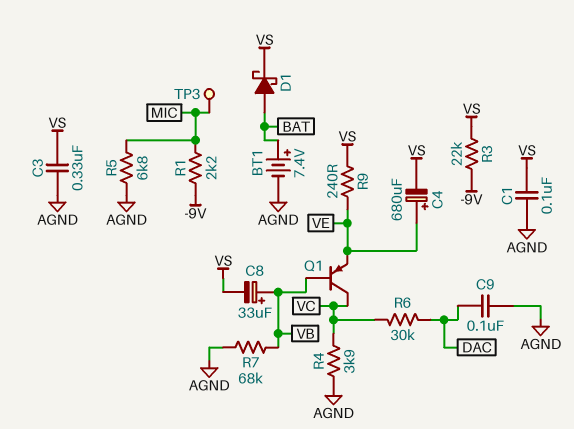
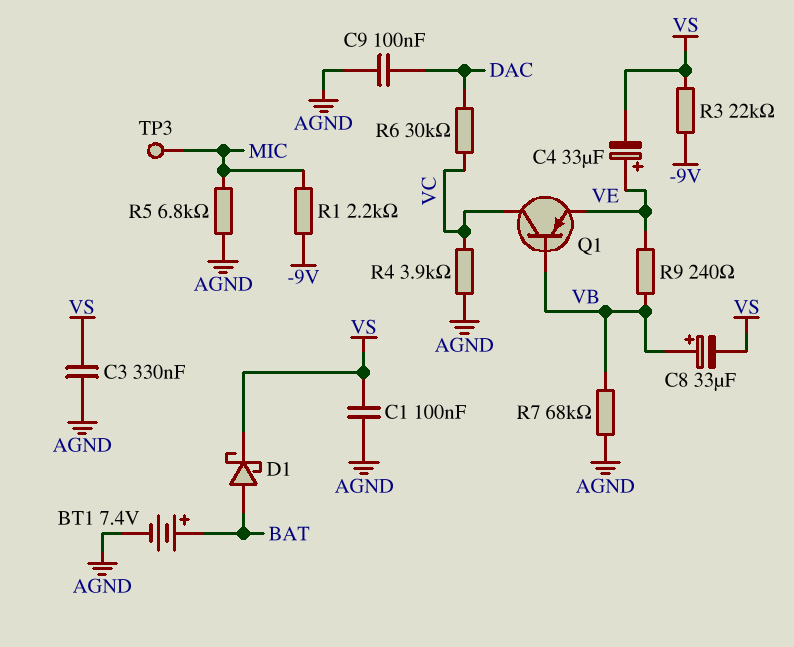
C4: 680uF (plus VE, minus VS) -> 33uF (plus VE, minus VS)
R9: 240 (VE, VS) -> 240 (VB, VE)

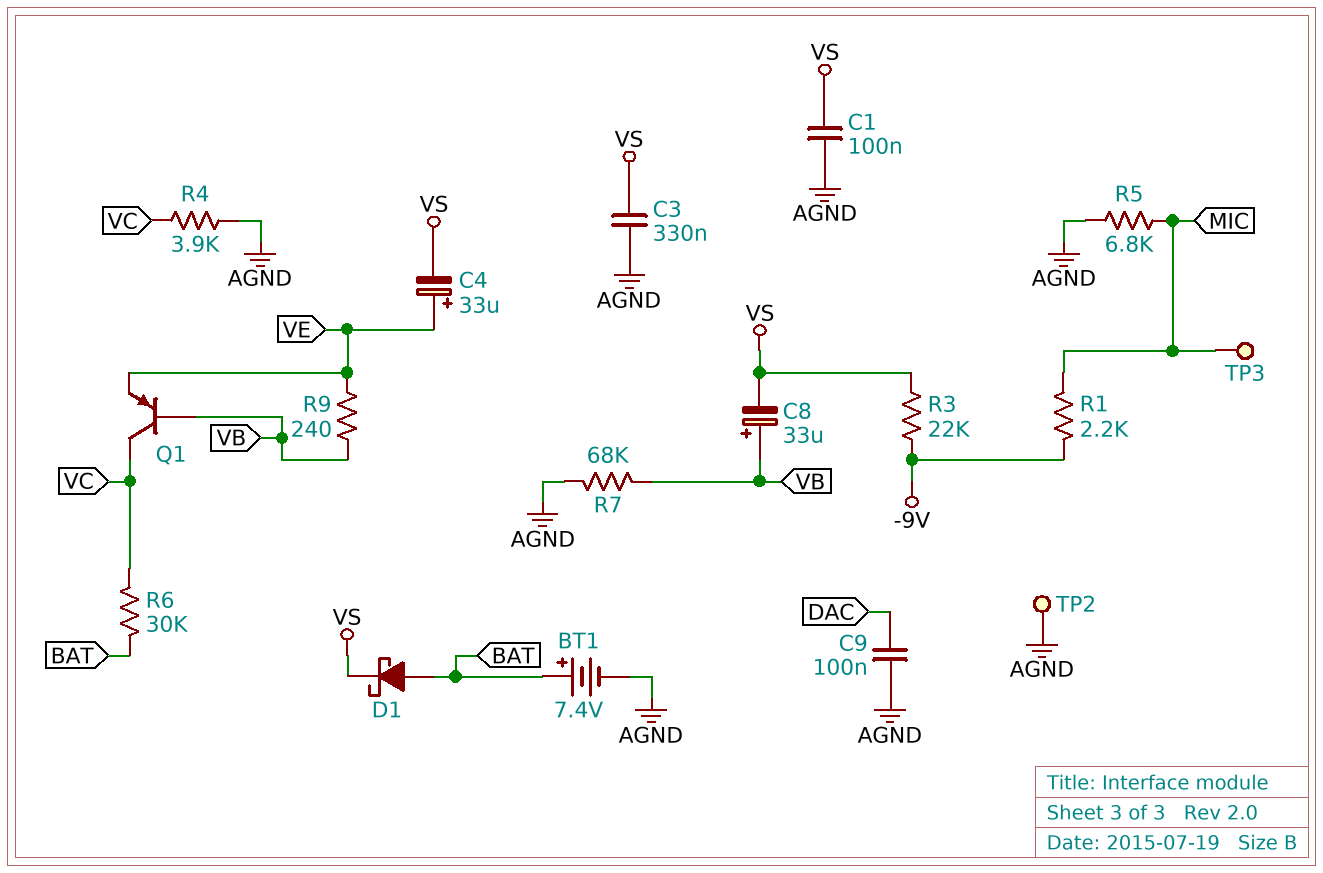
R6: 30k (DAC, VC) -> 30k (BAT, VC)
TP2: none -> test point (AGND)

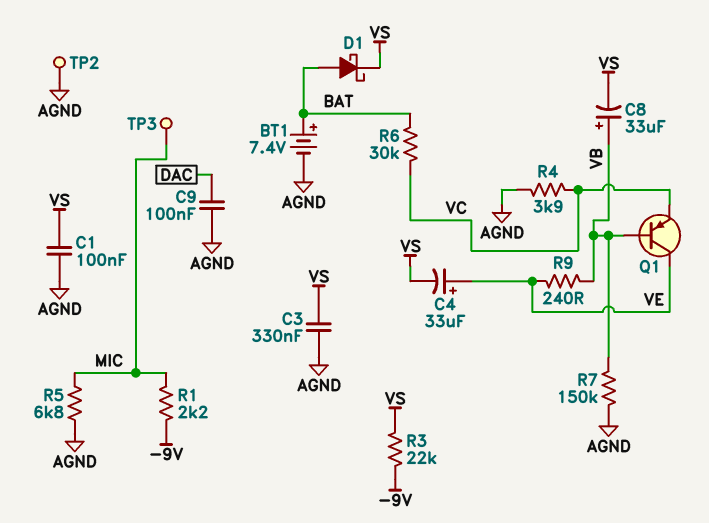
Q1: PNP (B VB, C VC, E VE) -> PNP (B VB, C VE, E VC)
R7: 68k (AGND, VB) -> 150k (AGND, VB)

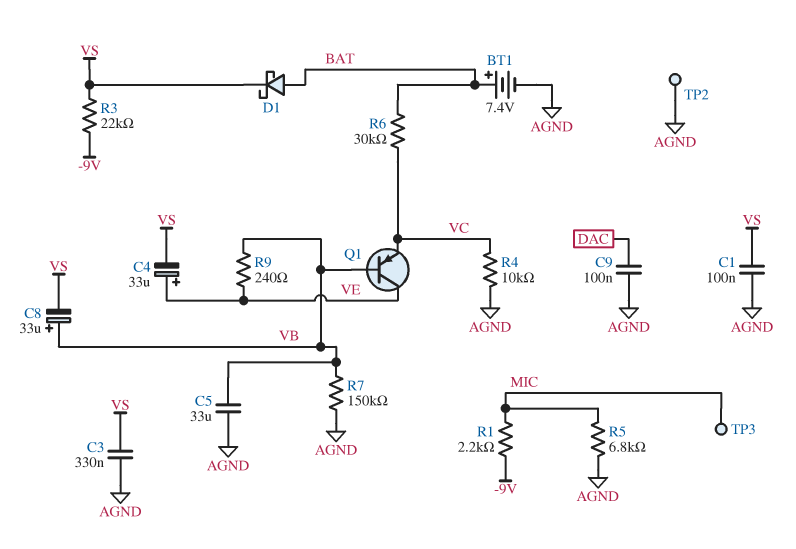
C5: none -> 33uF (AGND, VB)
R4: 3.9k (AGND, VC) -> 10k (AGND, VC)

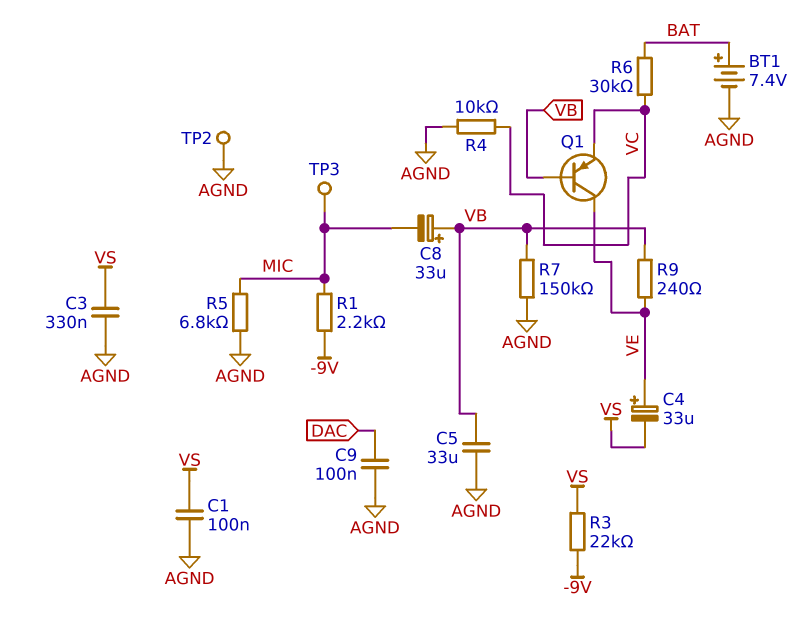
C8: 33uF (plus VB, minus VS) -> 33uF (plus VB, minus MIC)
D1: schottky (A BAT, K VS) -> none

